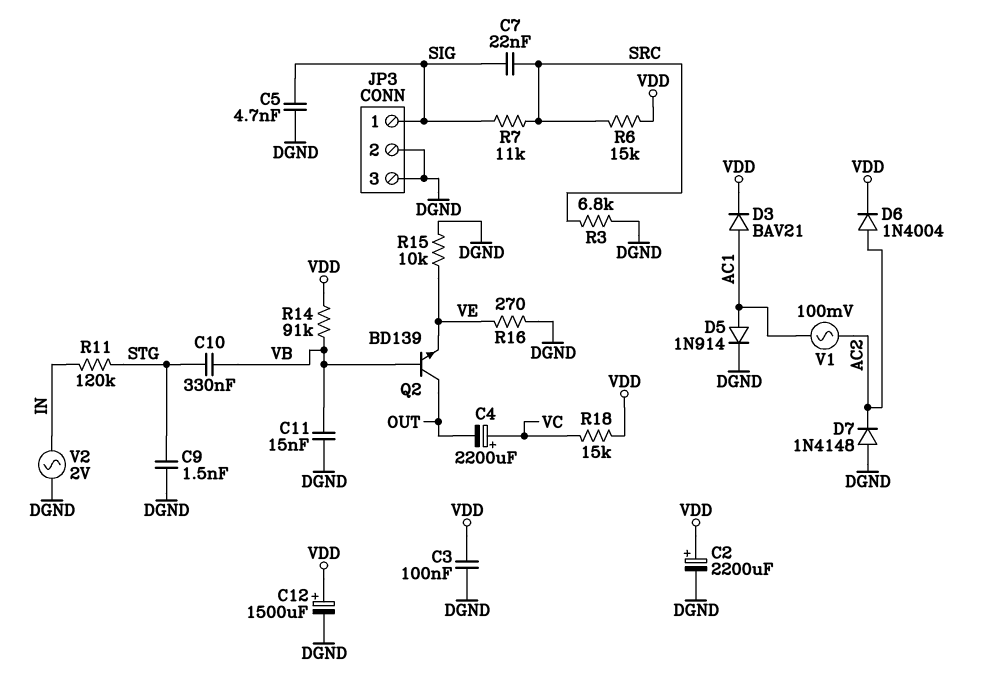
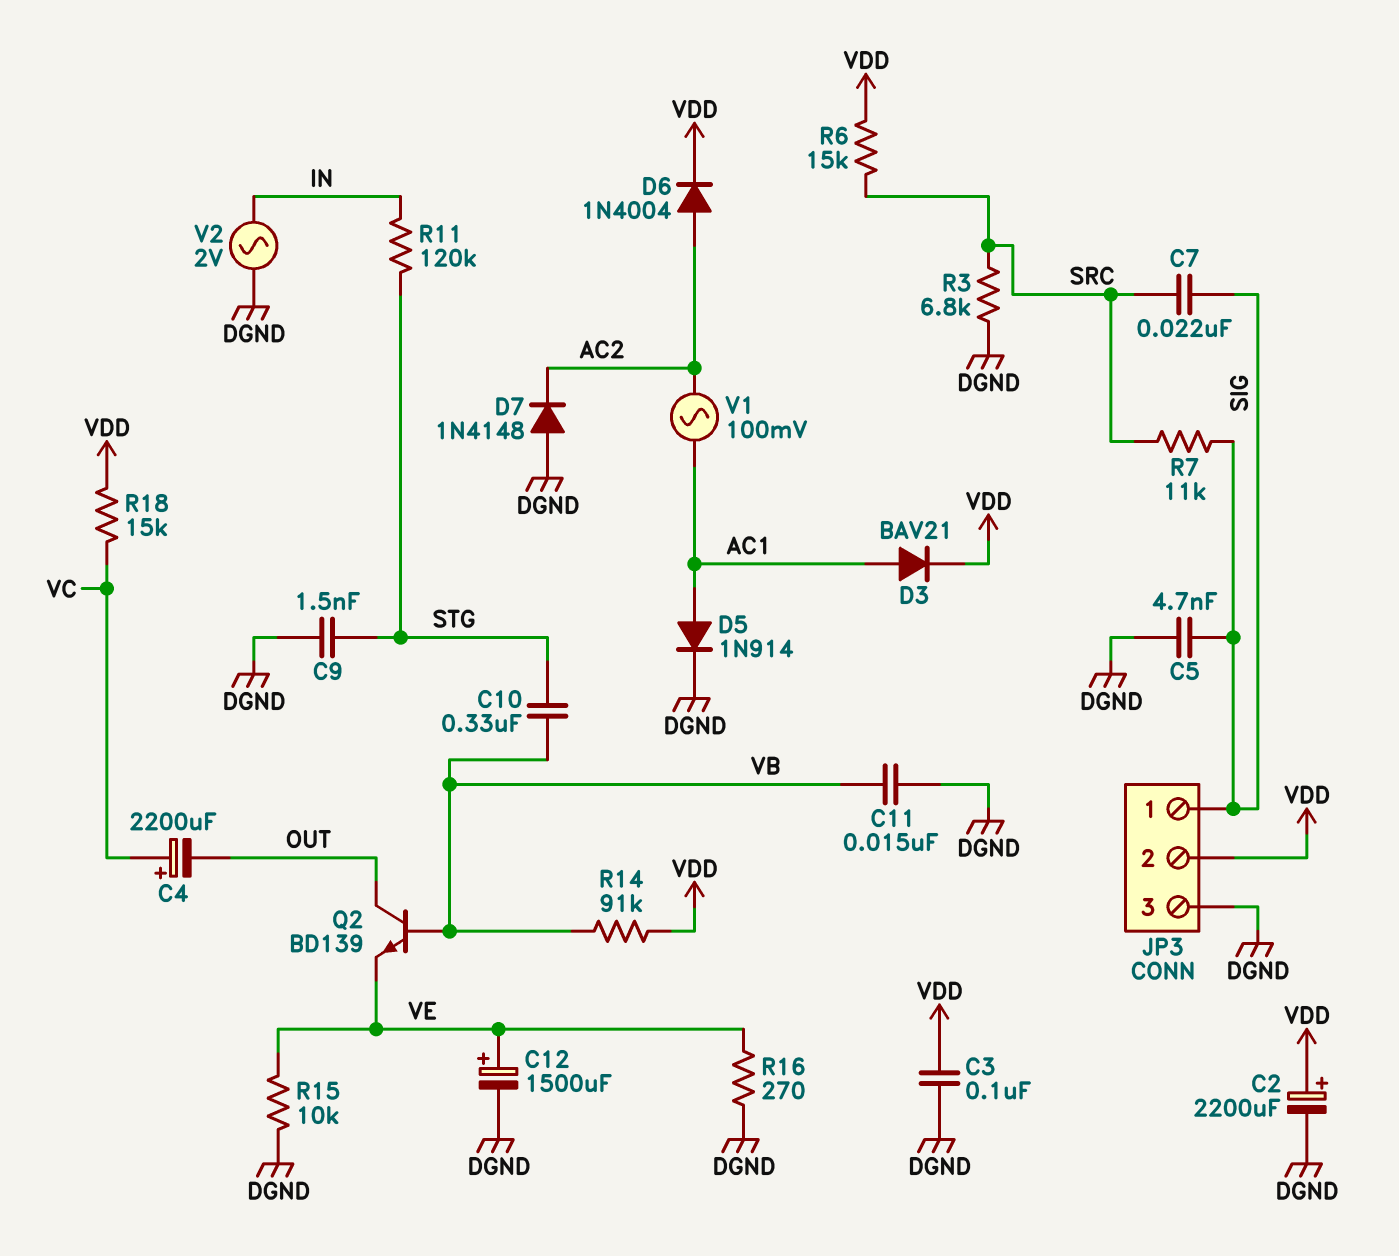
C12: 1500uF (plus VDD, minus DGND) -> 1500uF (plus VE, minus DGND)
JP3 pin 2: DGND -> VDD

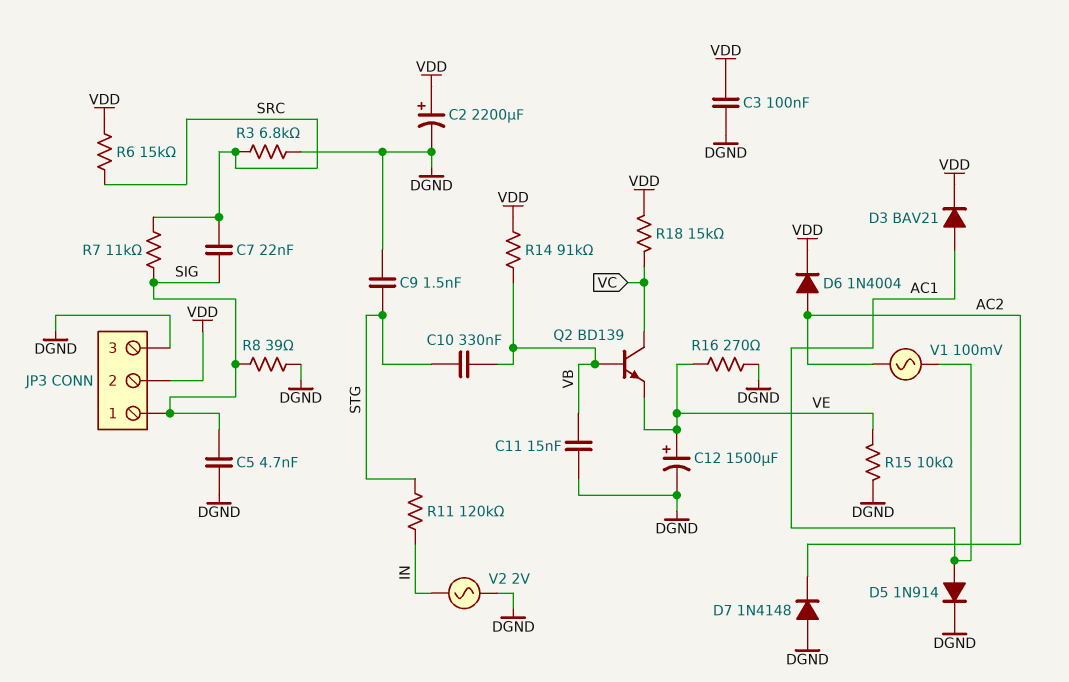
C4: 2200uF (plus VC, minus OUT) -> none
Q2: NPN BD139 (B VB, C OUT, E VE) -> NPN BD139 (B VB, C VC, E VE)
R8: none -> 39 (DGND, SIG)

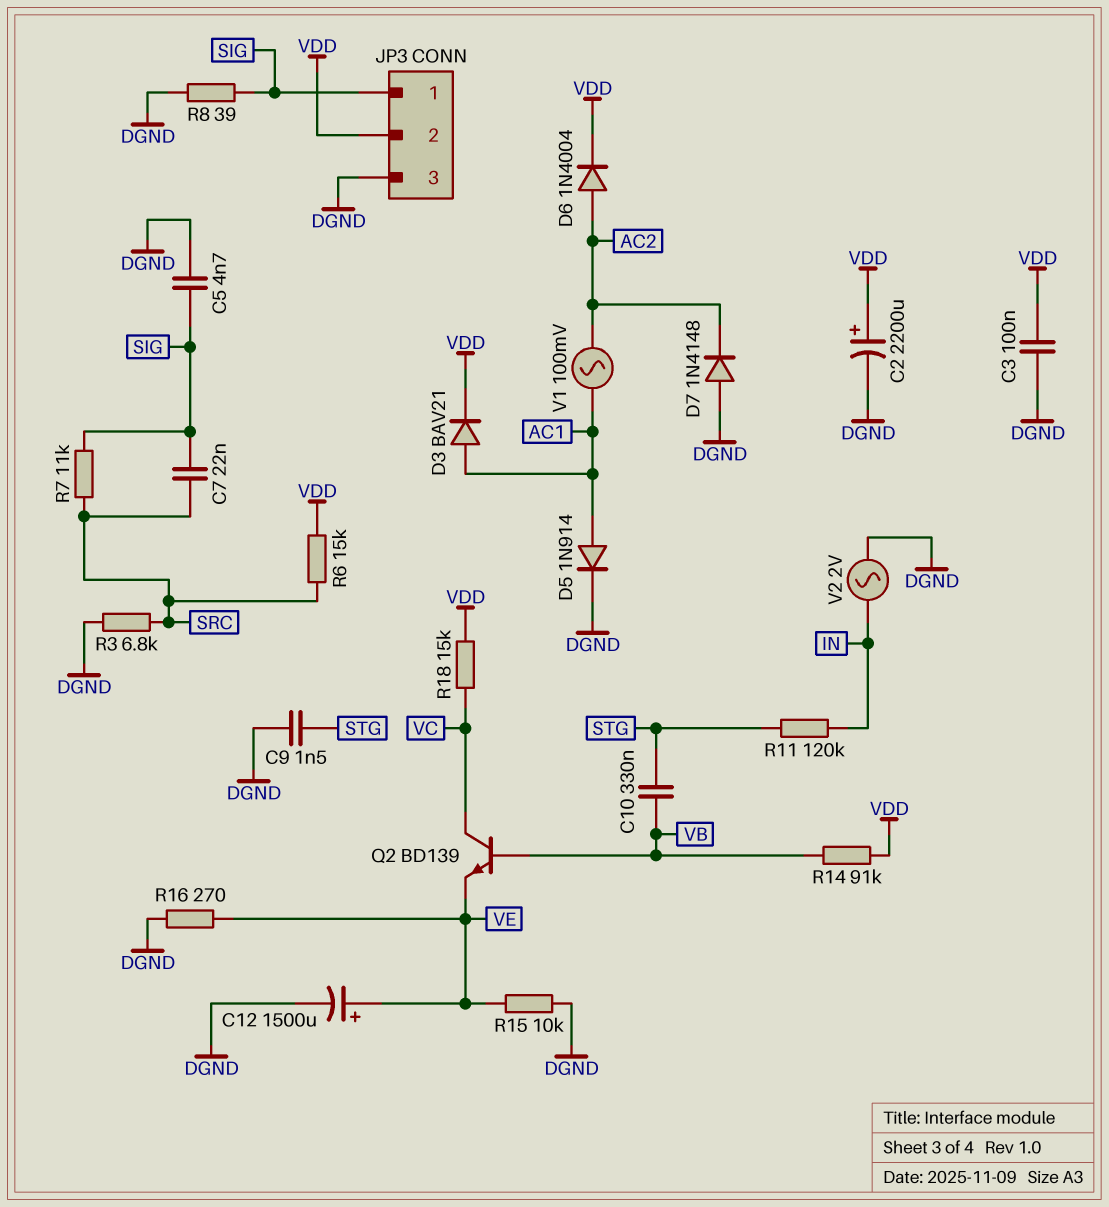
C11: 15nF (DGND, VB) -> none

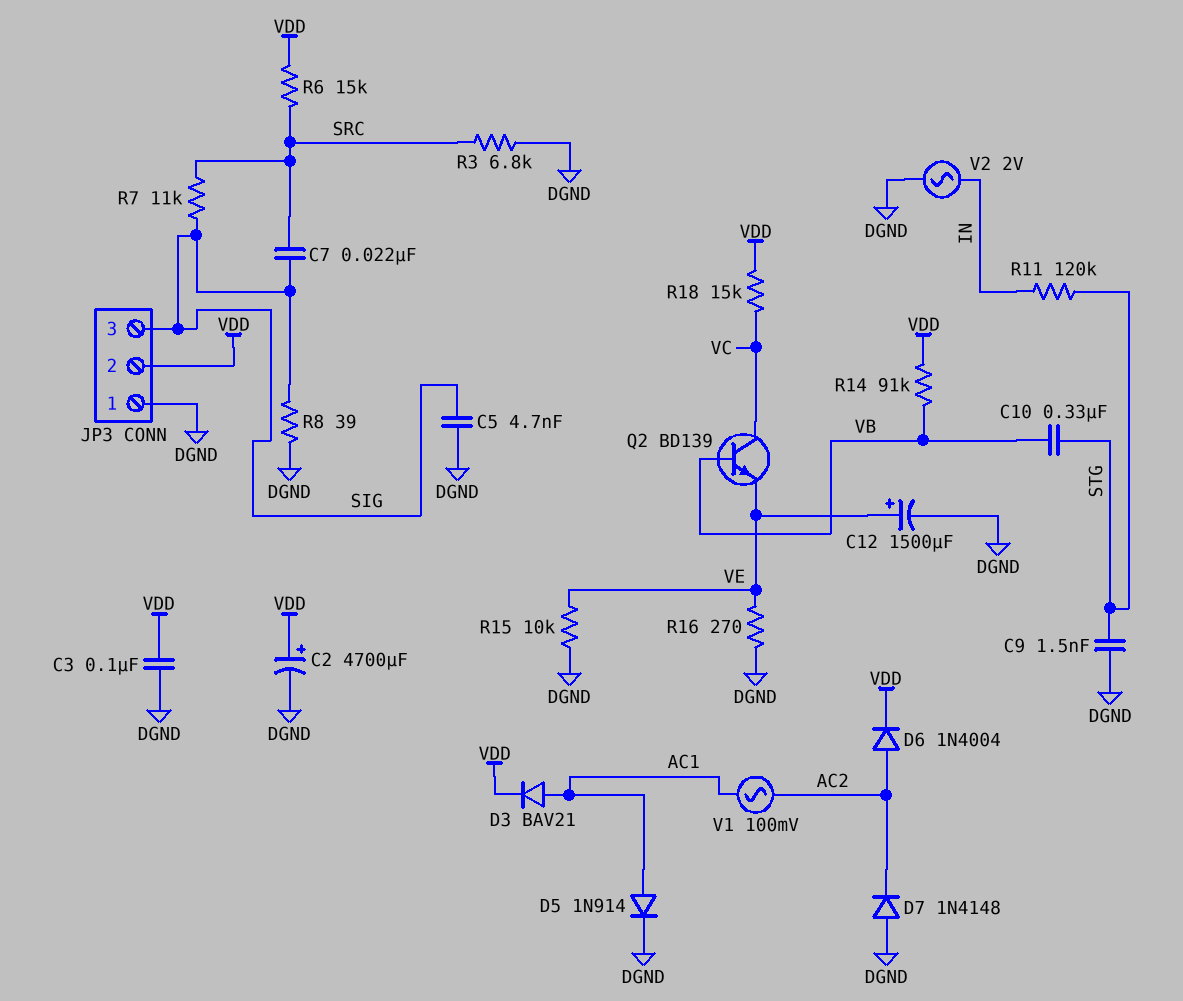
C2: 2200uF (plus VDD, minus DGND) -> 4700uF (plus VDD, minus DGND)
JP3 pin 1: SIG -> DGND
JP3 pin 3: DGND -> SIG

